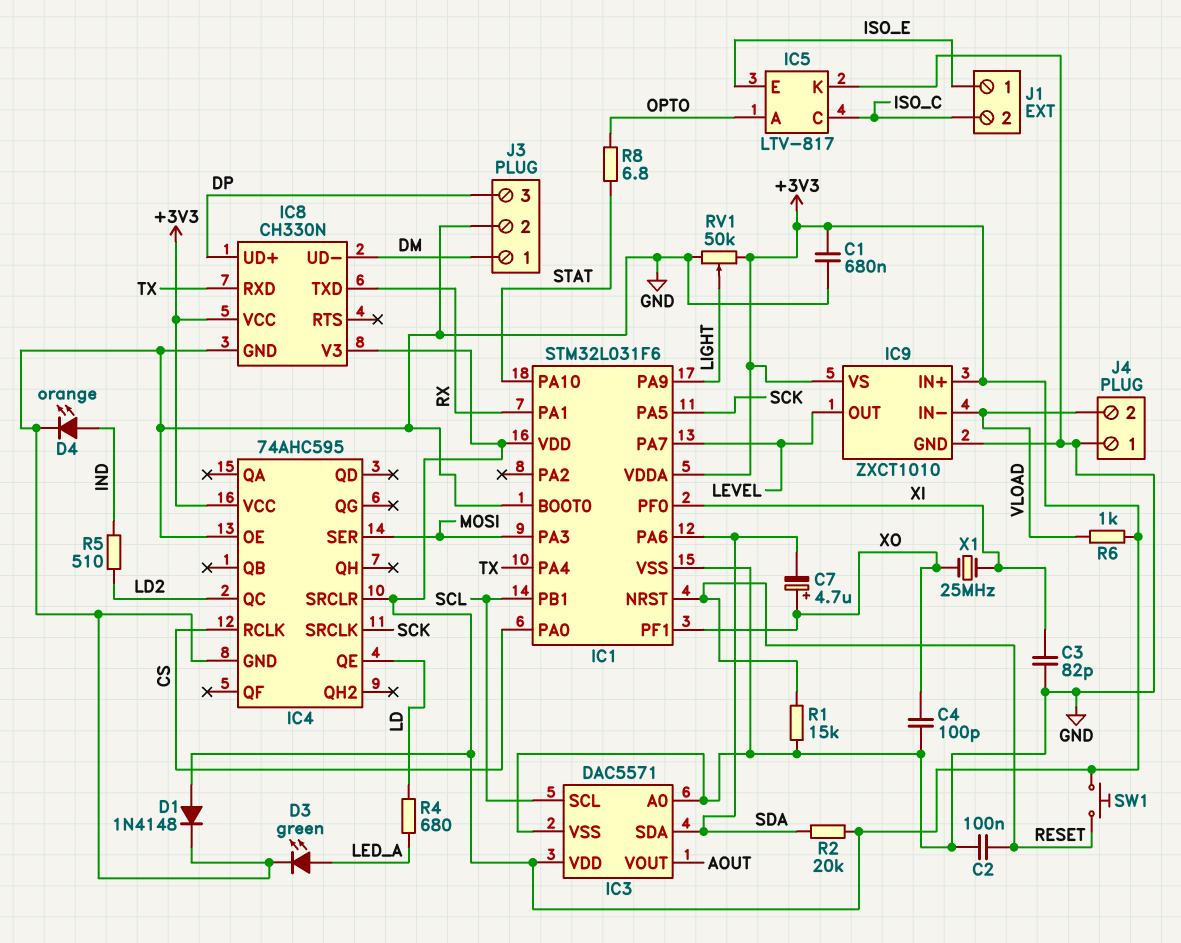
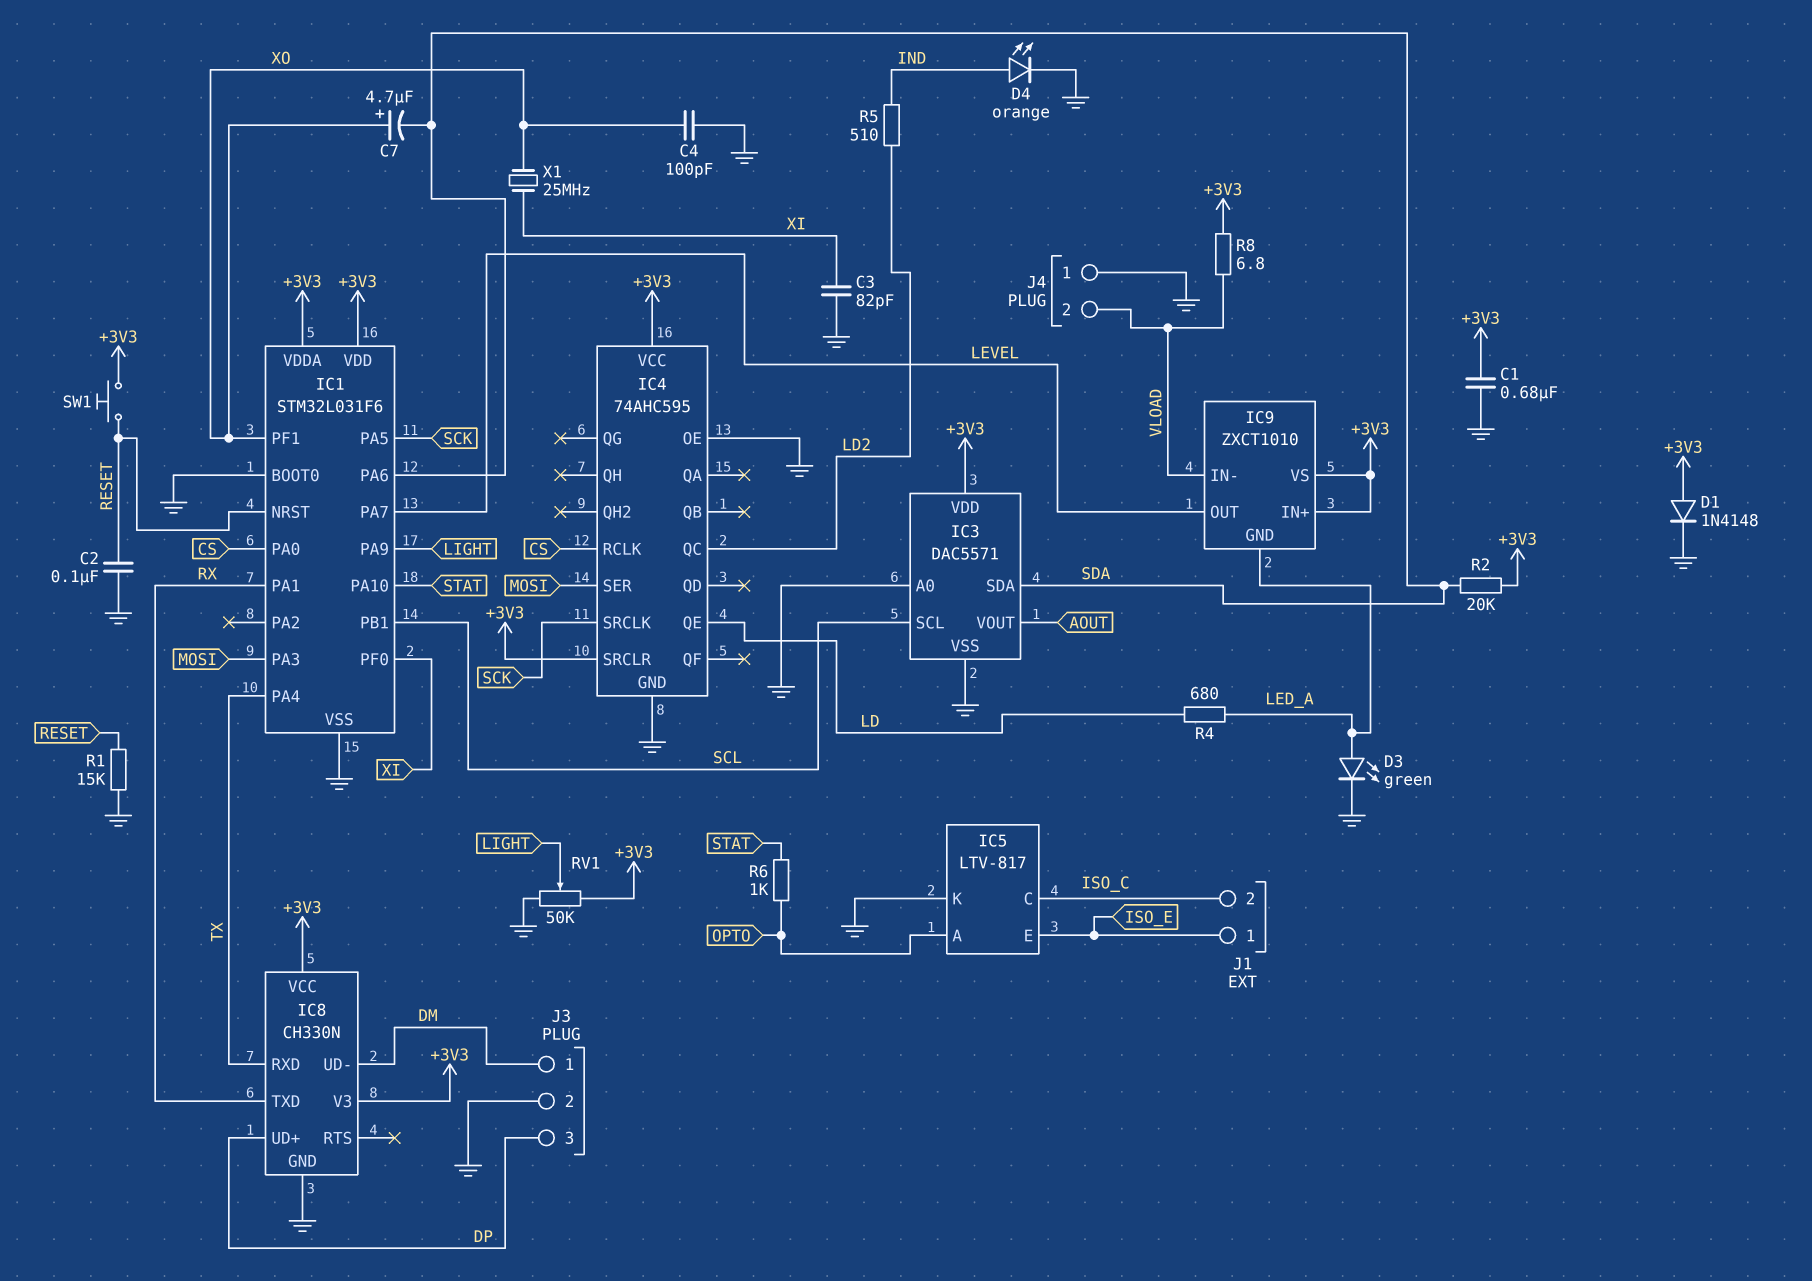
IC9 pin GND: GND -> LED_A
R6: 1k (+3V3, VLOAD) -> 1k (OPTO, STAT)
R8: 6.8 (OPTO, STAT) -> 6.8 (+3V3, VLOAD)

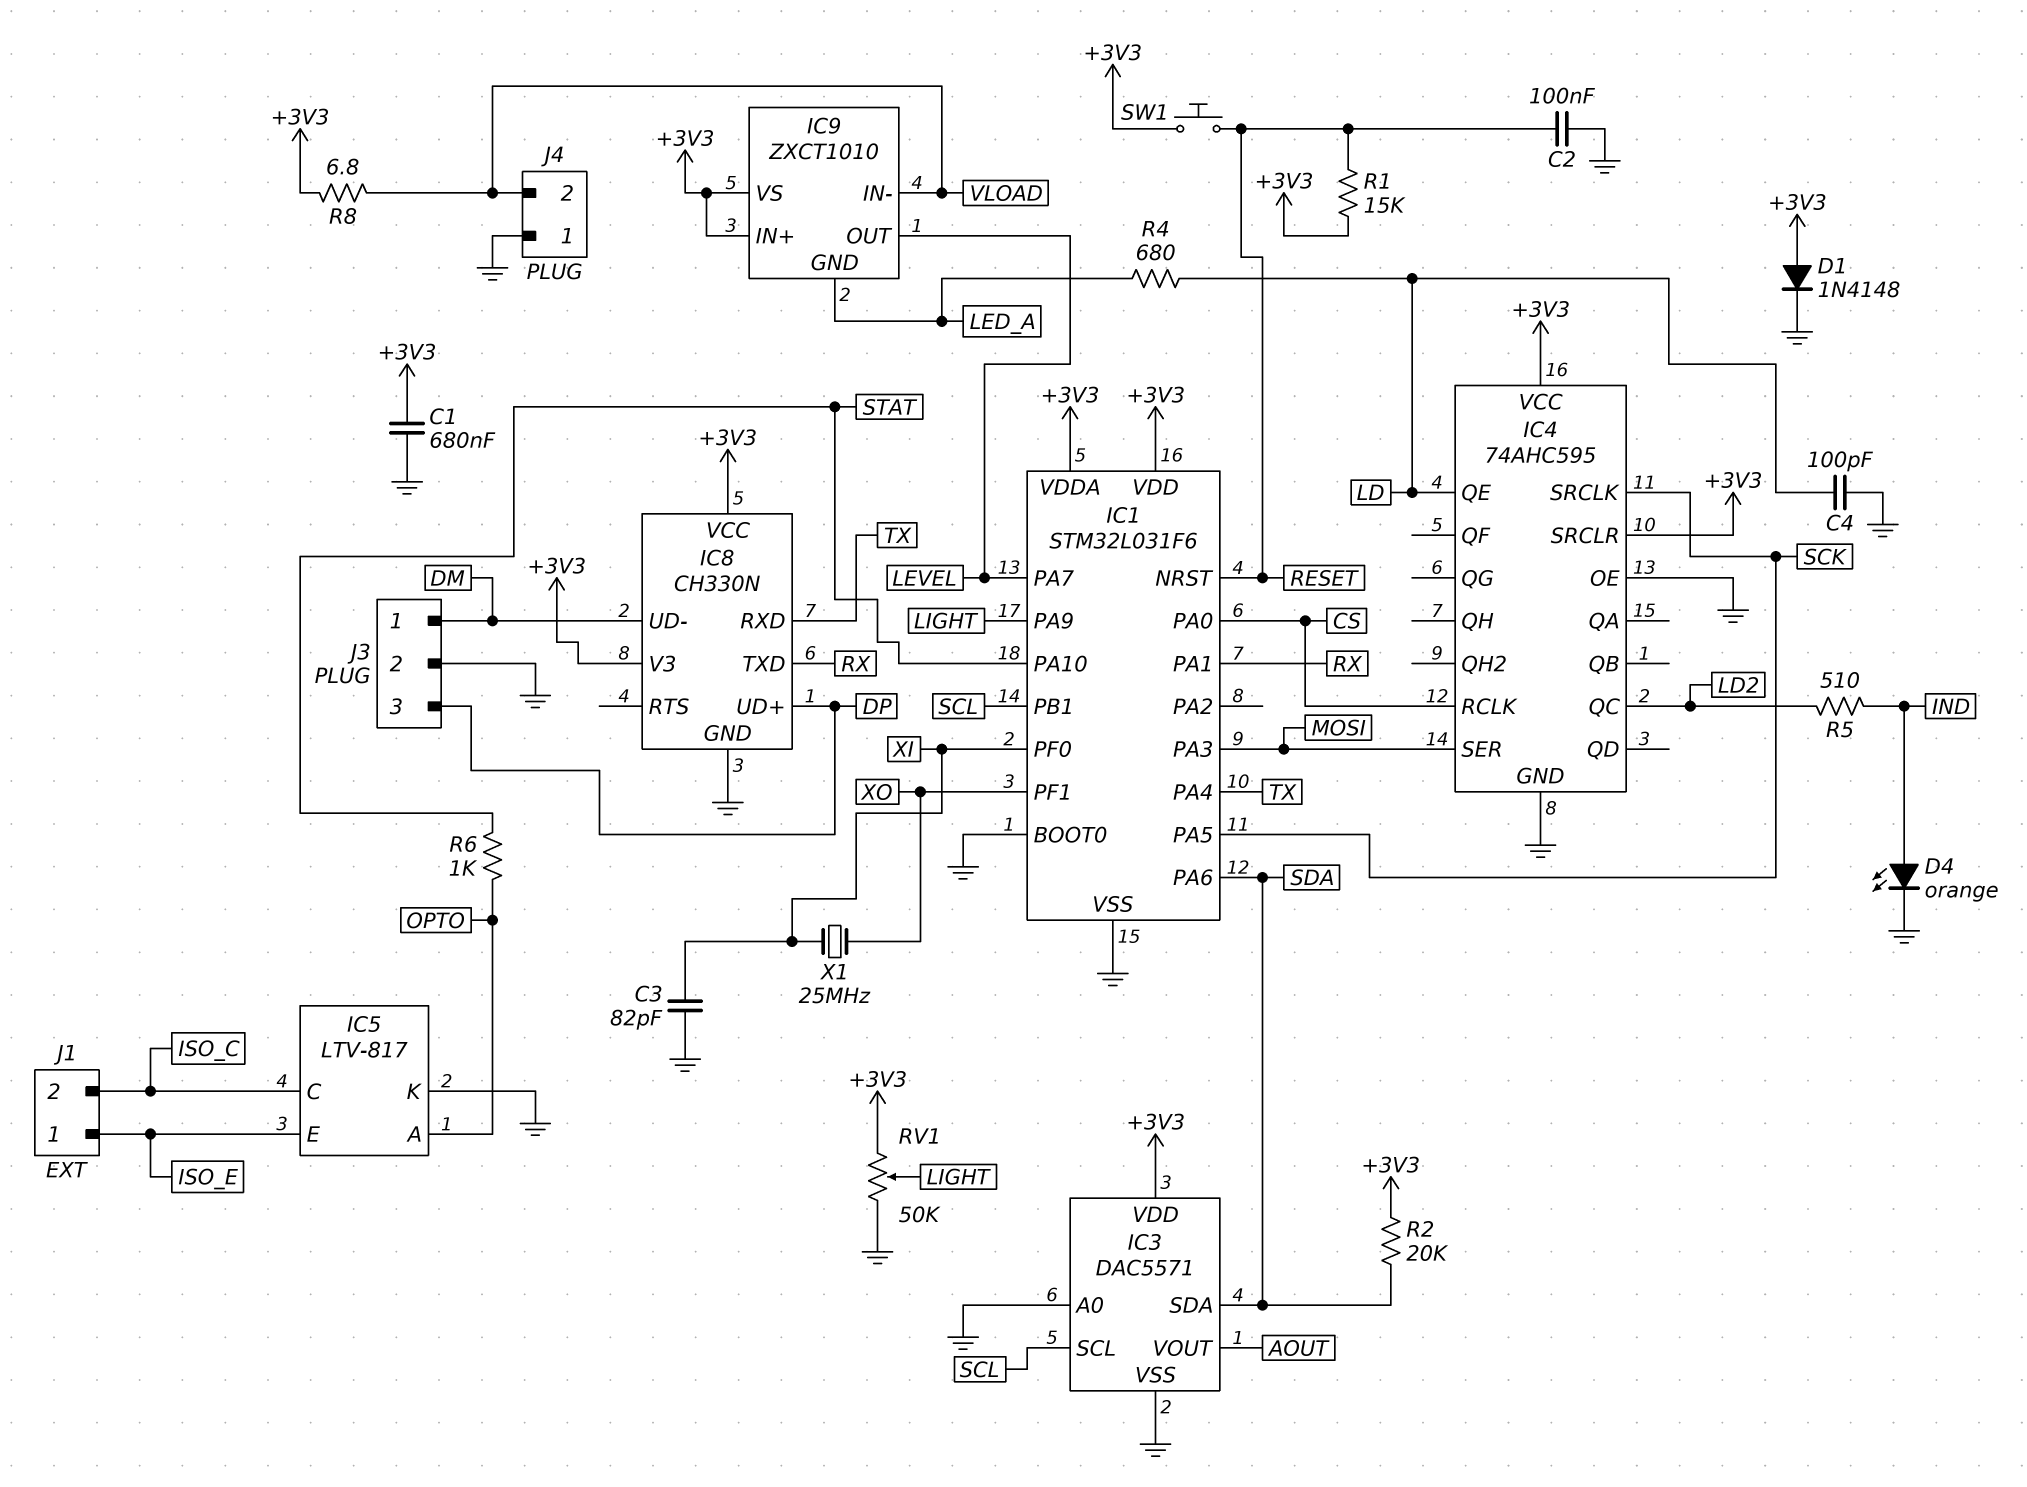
C4: 100pF (GND, XO) -> 100pF (GND, LD)
C7: 4.7uF (plus XO, minus SDA) -> none
D3: LED green (A LED_A, K GND) -> none
R1: 15k (GND, RESET) -> 15k (+3V3, RESET)

